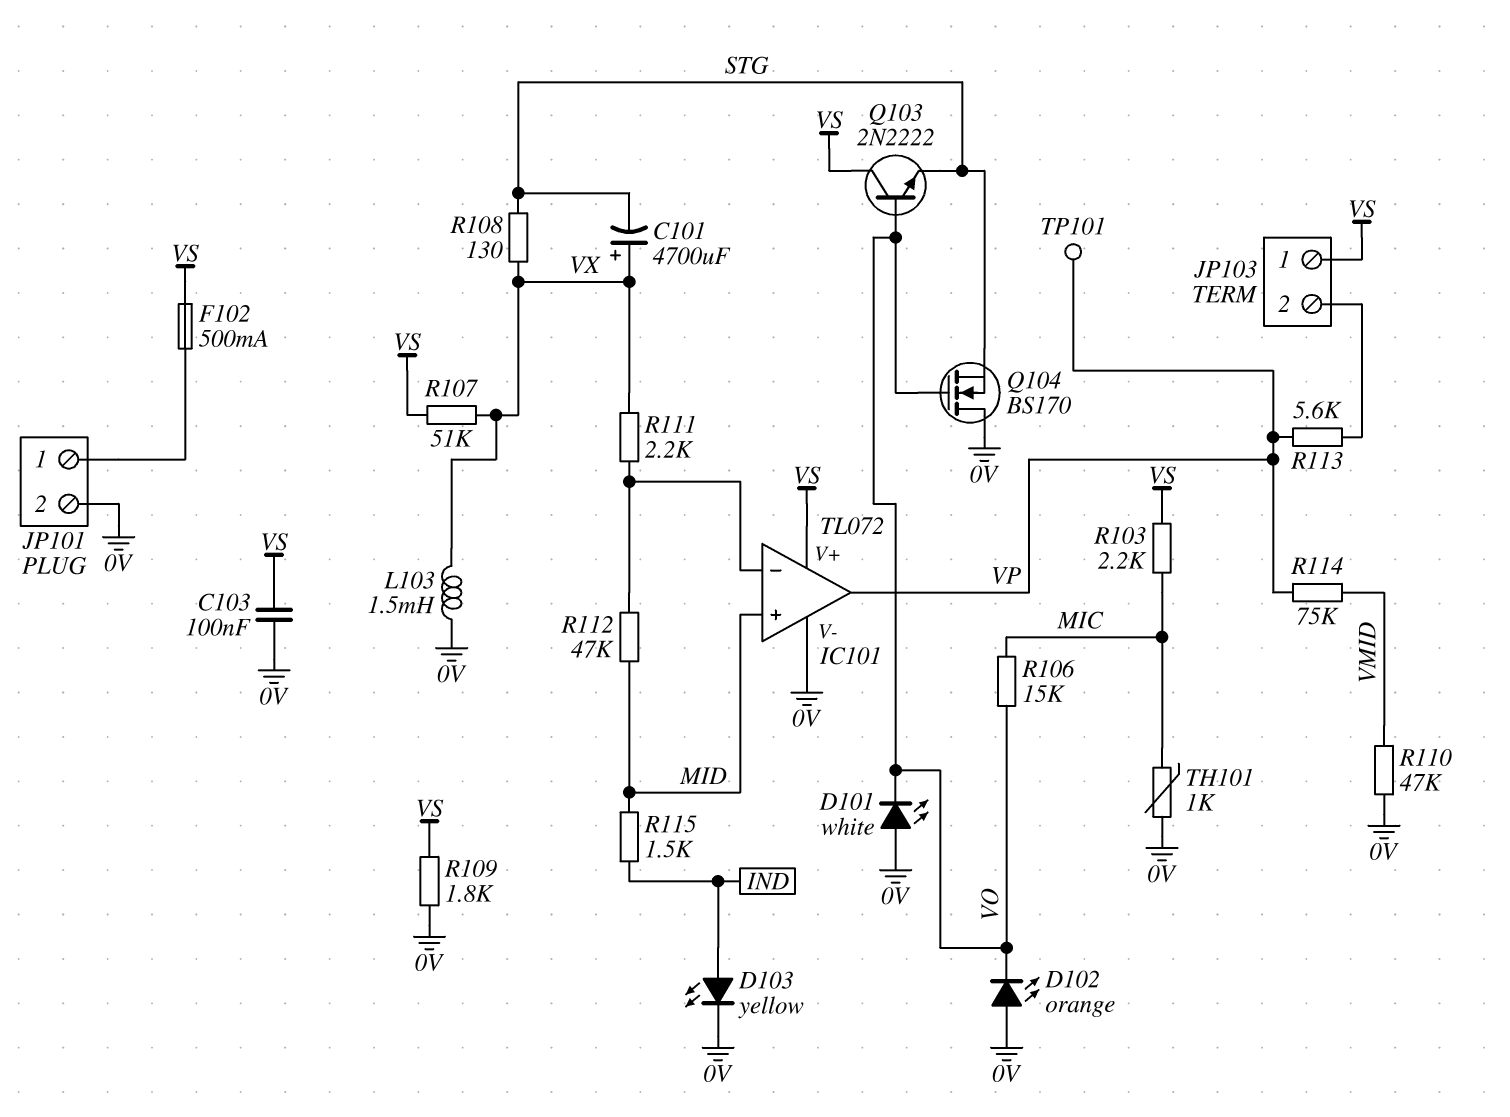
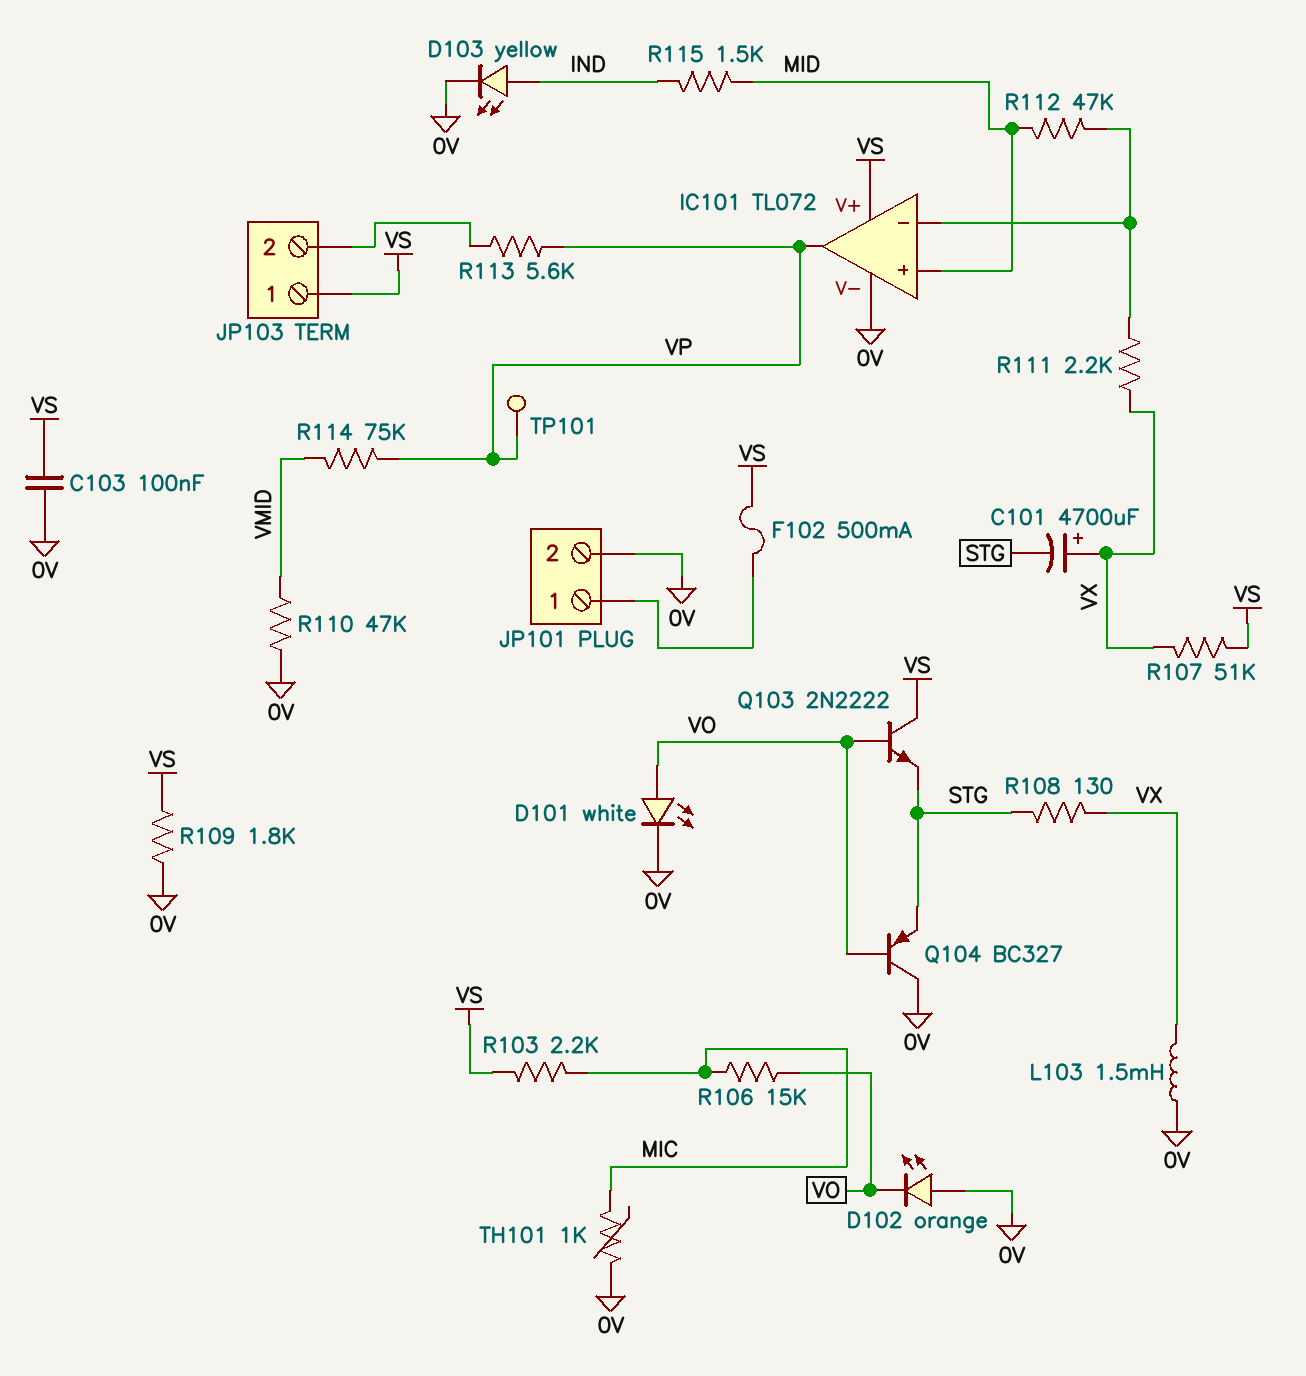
D101: LED white (A 0V, K VO) -> LED white (A VO, K 0V)
Q104: NMOS BS170 (G VO, D 0V, S STG) -> PNP BC327 (B VO, C 0V, E STG)

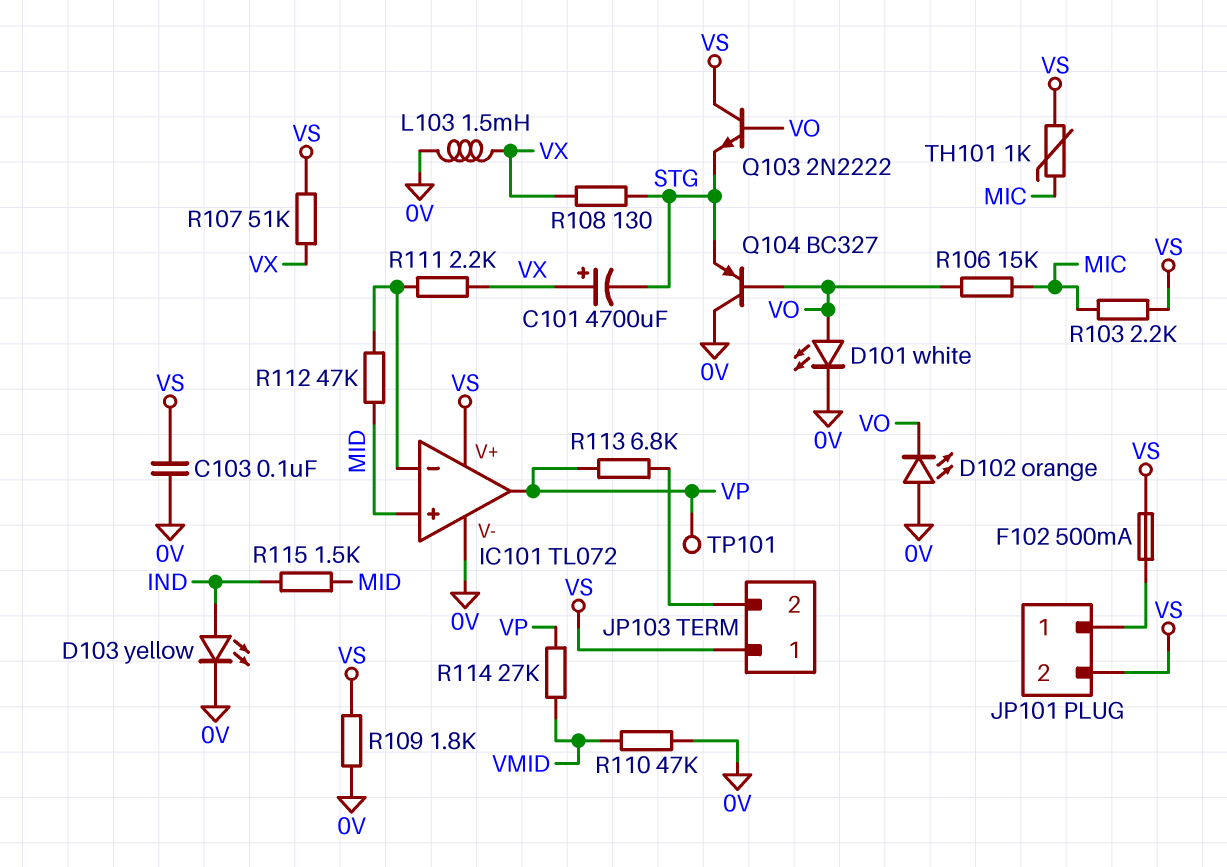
JP101 pin 2: 0V -> VS
R113: 5.6k (JP103/2, VP) -> 6.8k (JP103/2, VP)
R114: 75k (VMID, VP) -> 27k (VMID, VP)
TH101: 1k (0V, MIC) -> 1k (MIC, VS)

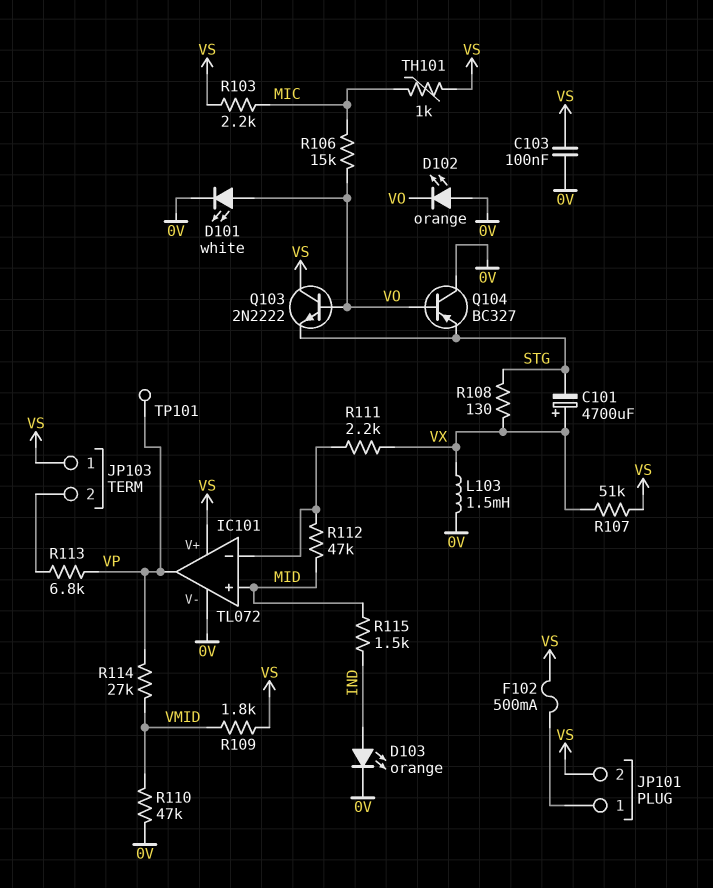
D103: LED yellow (A IND, K 0V) -> LED orange (A IND, K 0V)
R109: 1.8k (0V, VS) -> 1.8k (VMID, VS)

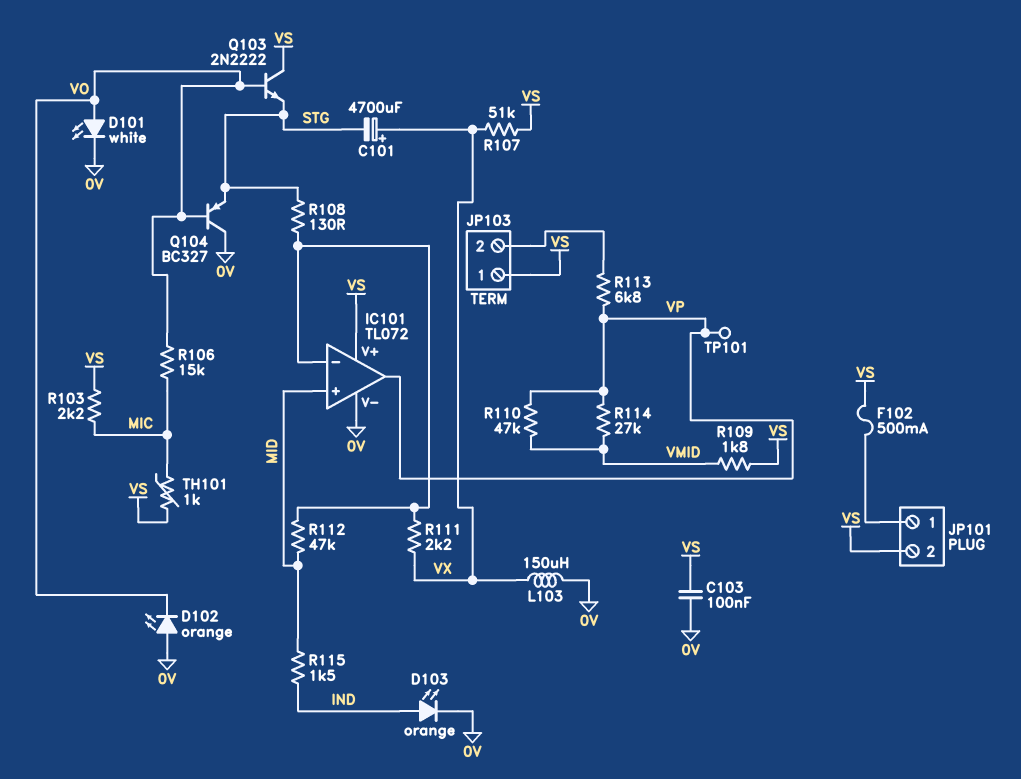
L103: 1.5mH (0V, VX) -> 150uH (0V, VX)
R108: 130 (STG, VX) -> 130 (IC101/in-, STG)
R110: 47k (0V, VMID) -> 47k (VMID, VP)

